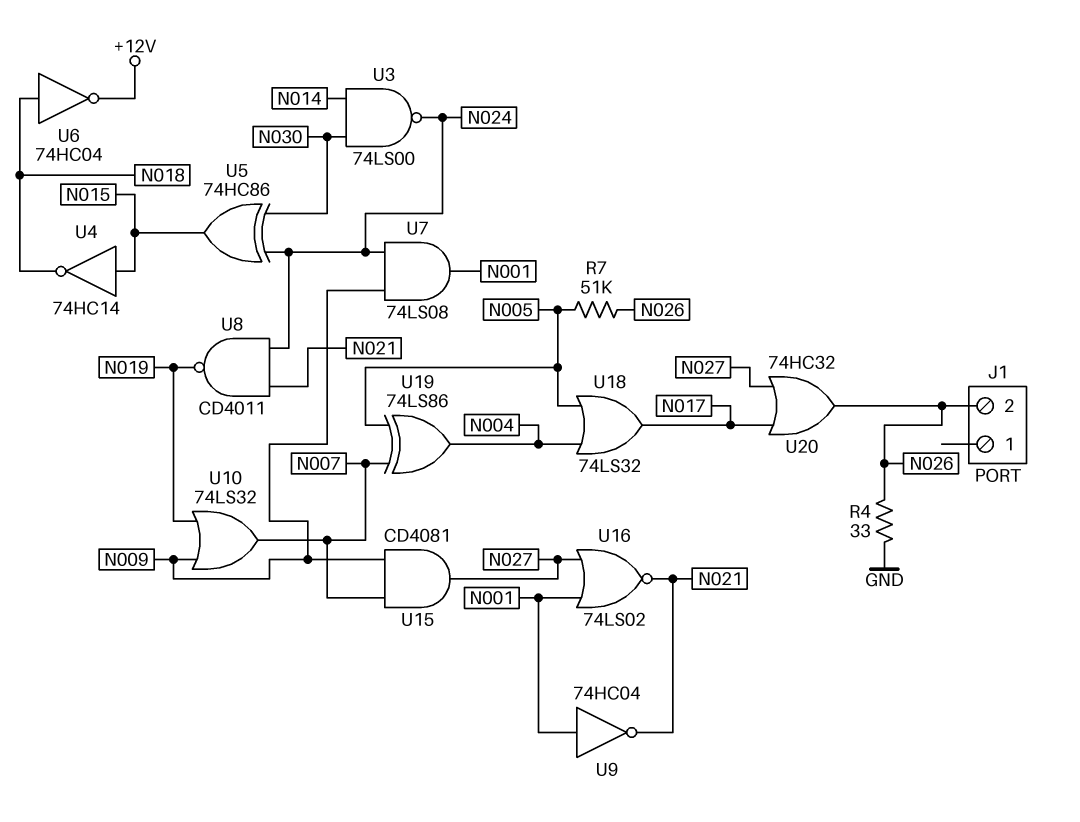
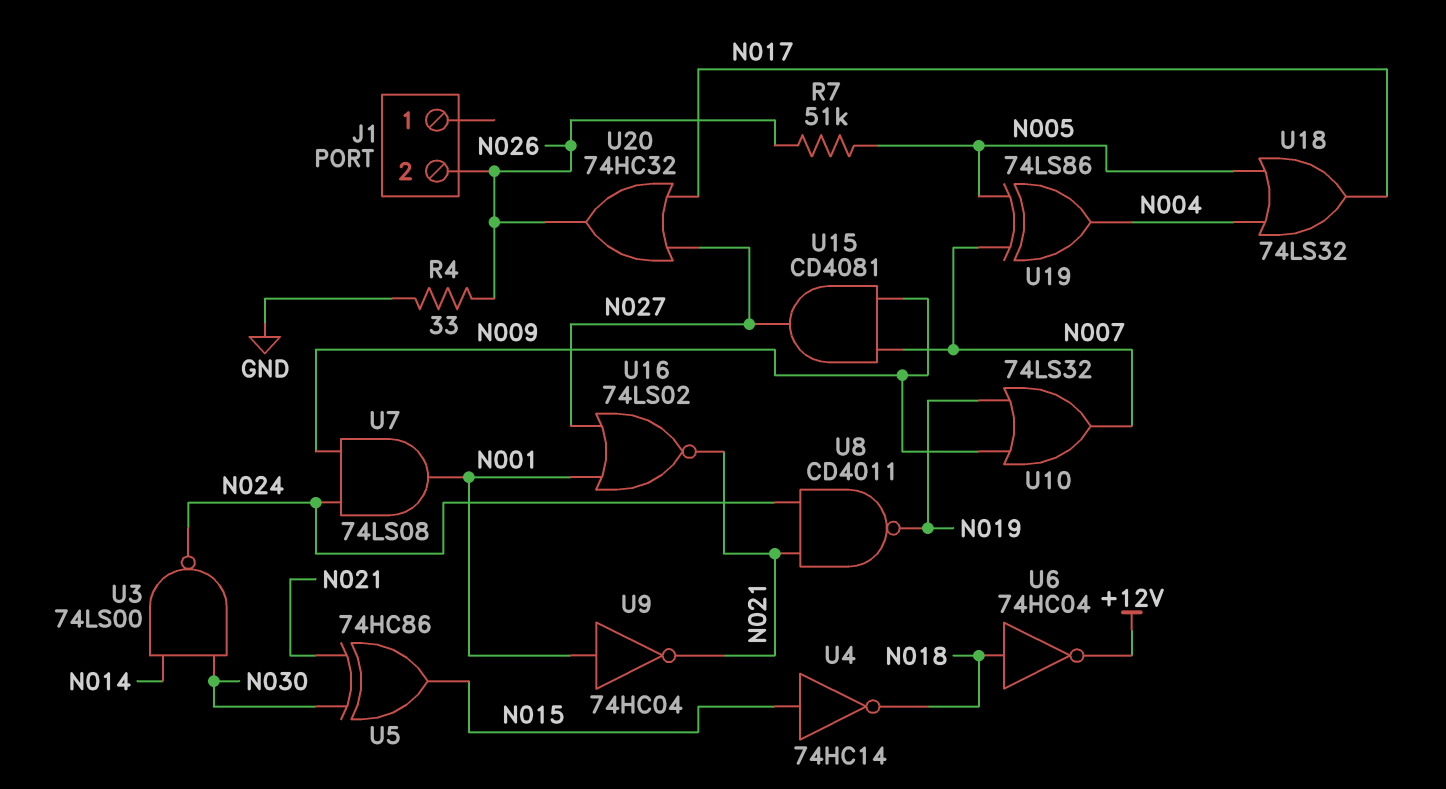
U5: XOR 74HC86 (in N024, in N030, out N015) -> XOR 74HC86 (in N021, in N030, out N015)

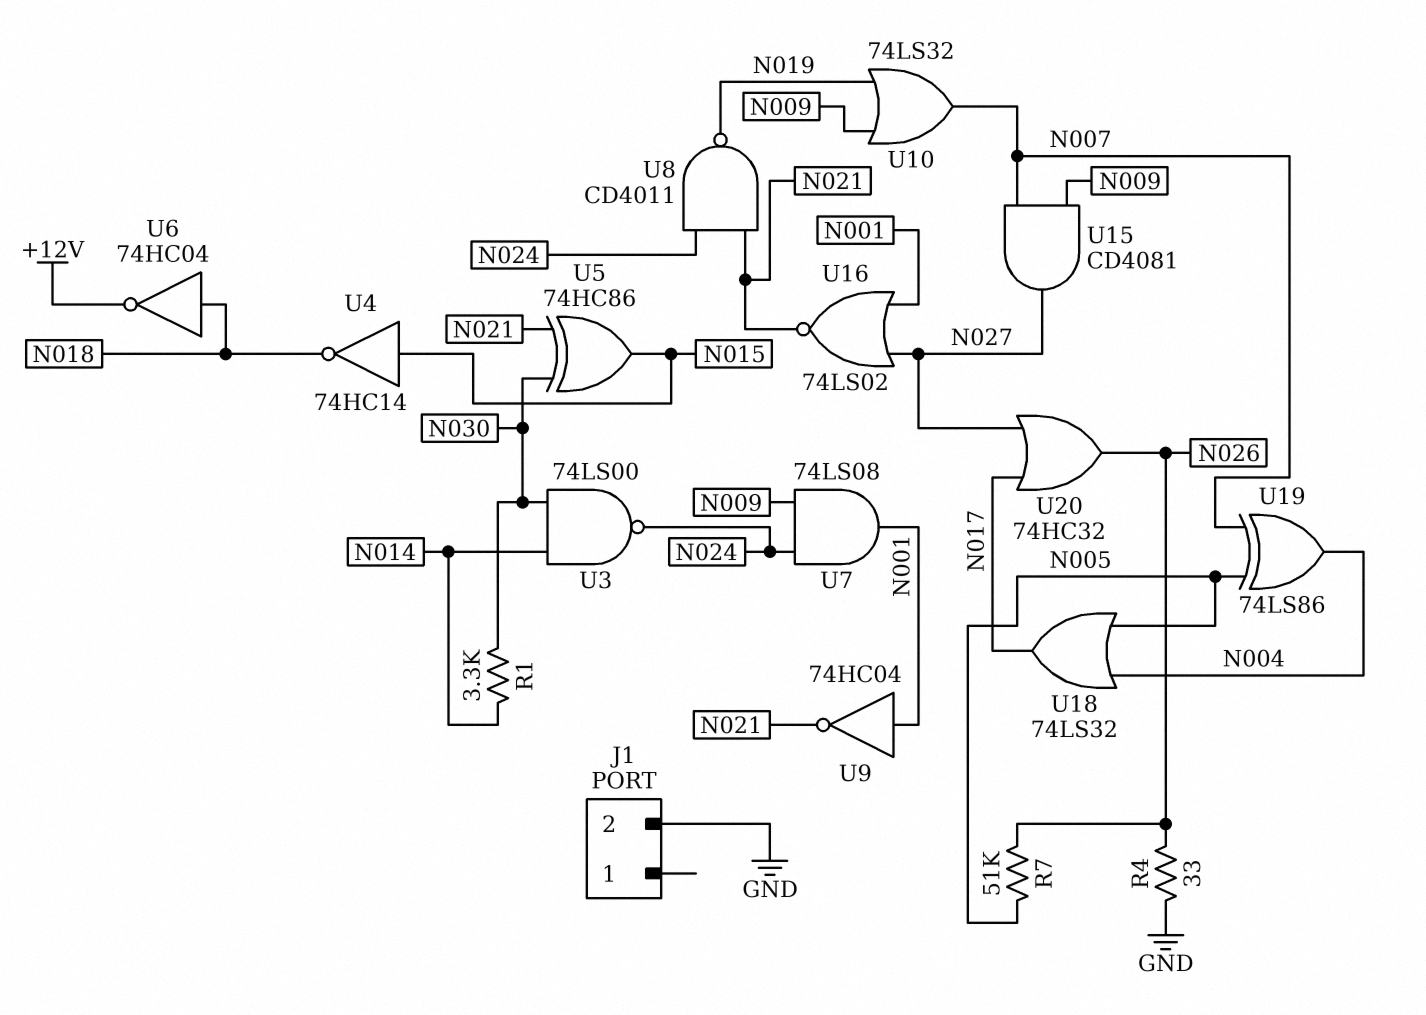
J1 pin 2: N026 -> GND
R1: none -> 3.3k (N014, N030)

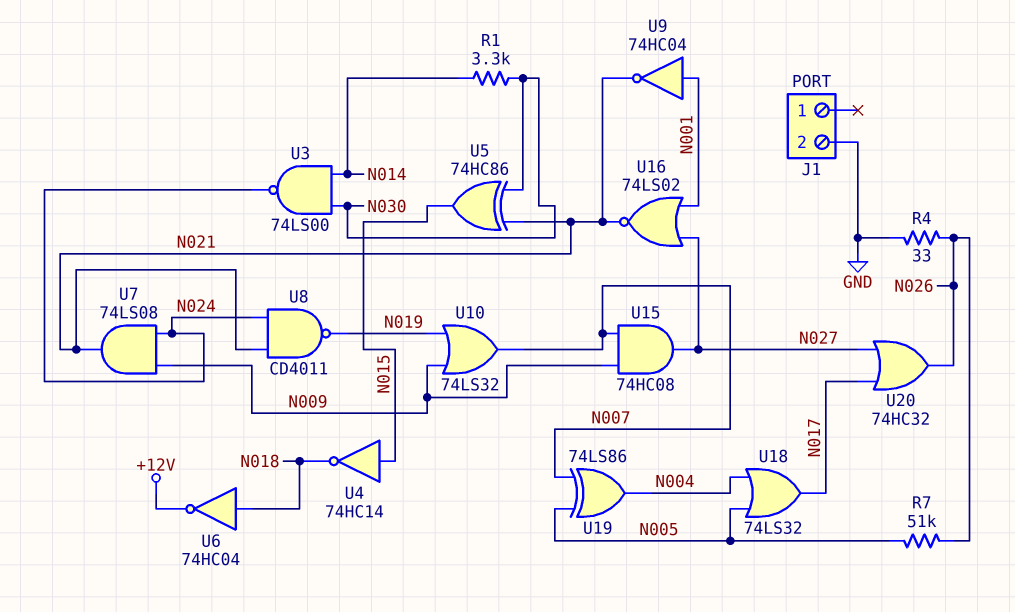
U7: AND 74LS08 (in N009, in N024, out N001) -> AND 74LS08 (in N009, in N024, out N021)
U15: AND CD4081 (in N007, in N009, out N027) -> AND 74HC08 (in N007, in N009, out N027)

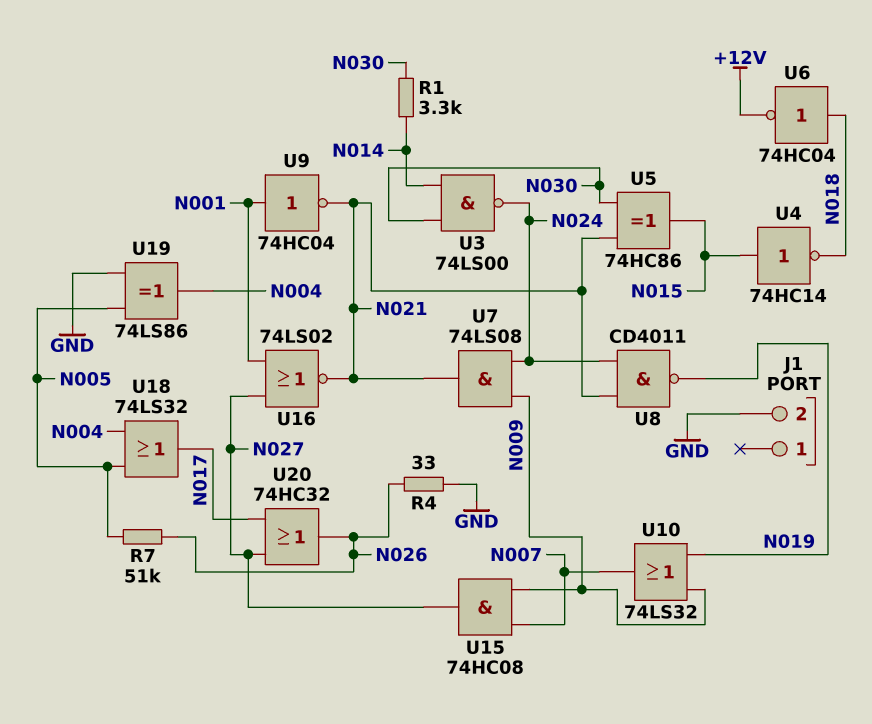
U19: XOR 74LS86 (in N005, in N007, out N004) -> XOR 74LS86 (in GND, in N005, out N004)

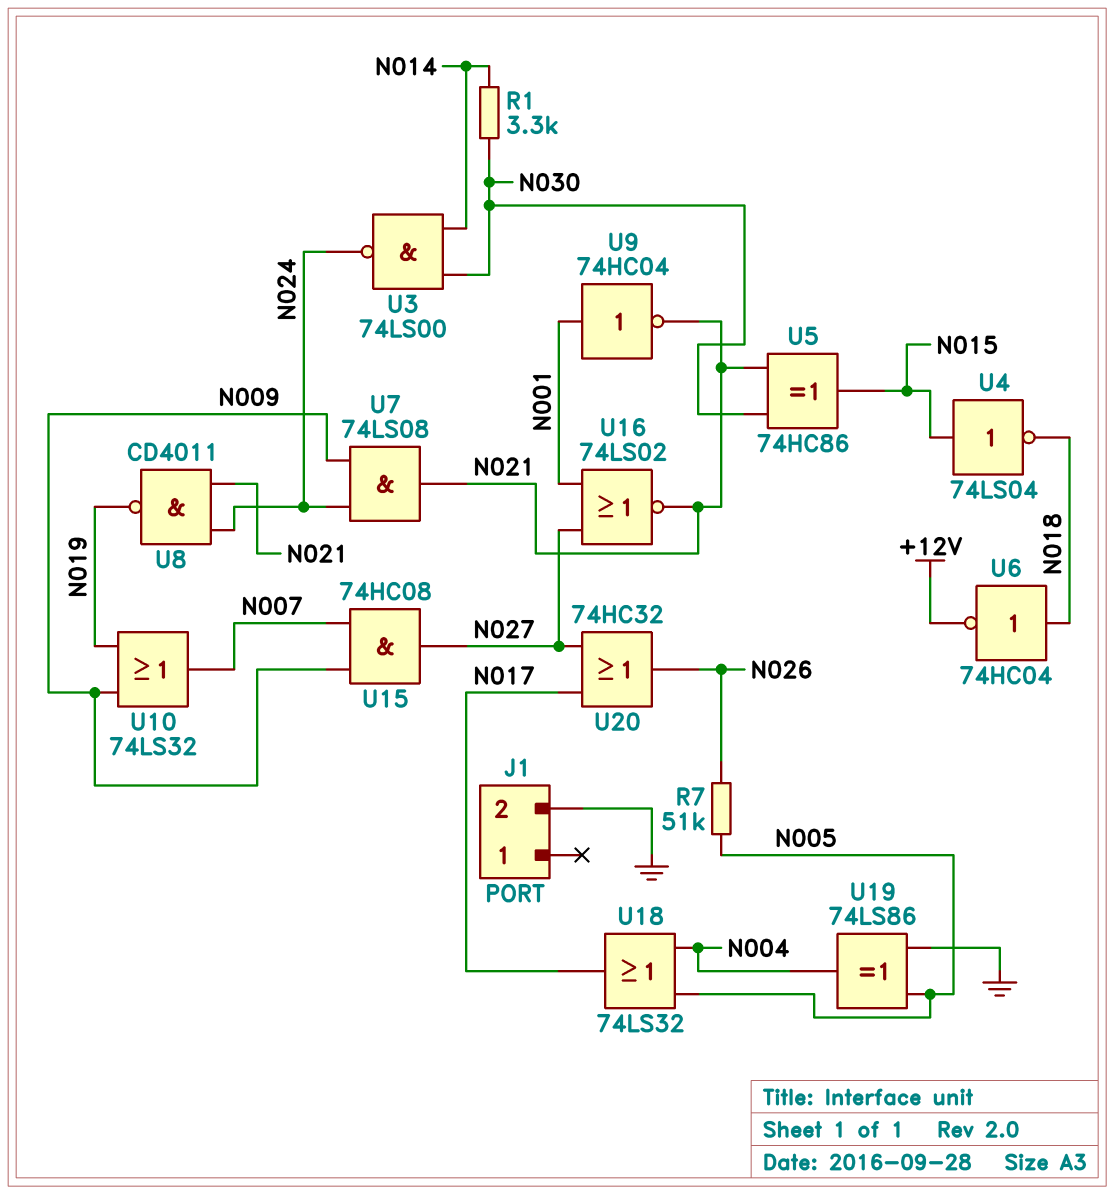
R4: 33 (GND, N026) -> none
U4: NOT 74HC14 (in N015, out N018) -> NOT 74LS04 (in N015, out N018)

